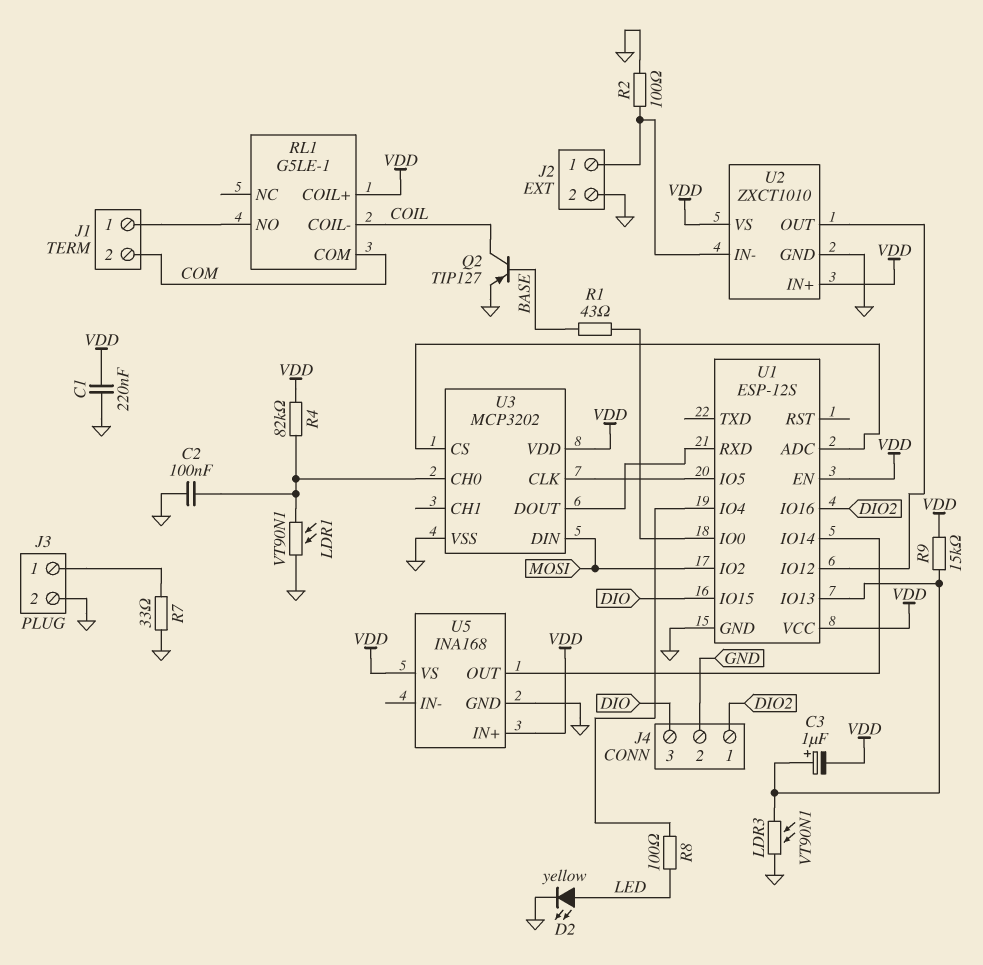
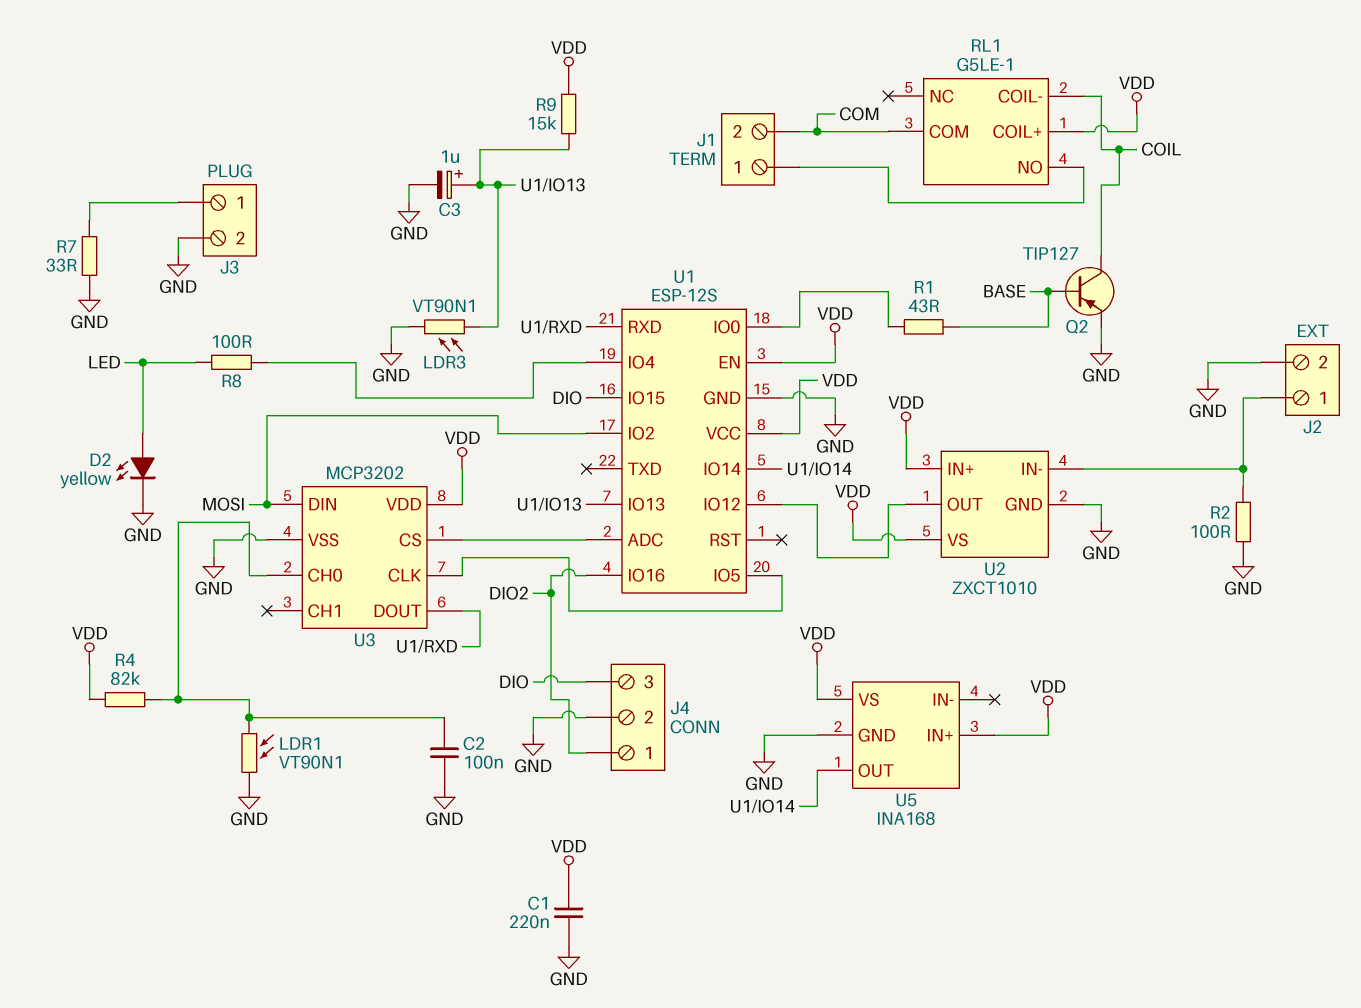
C3: 1uF (plus U1/IO13, minus VDD) -> 1uF (plus U1/IO13, minus GND)

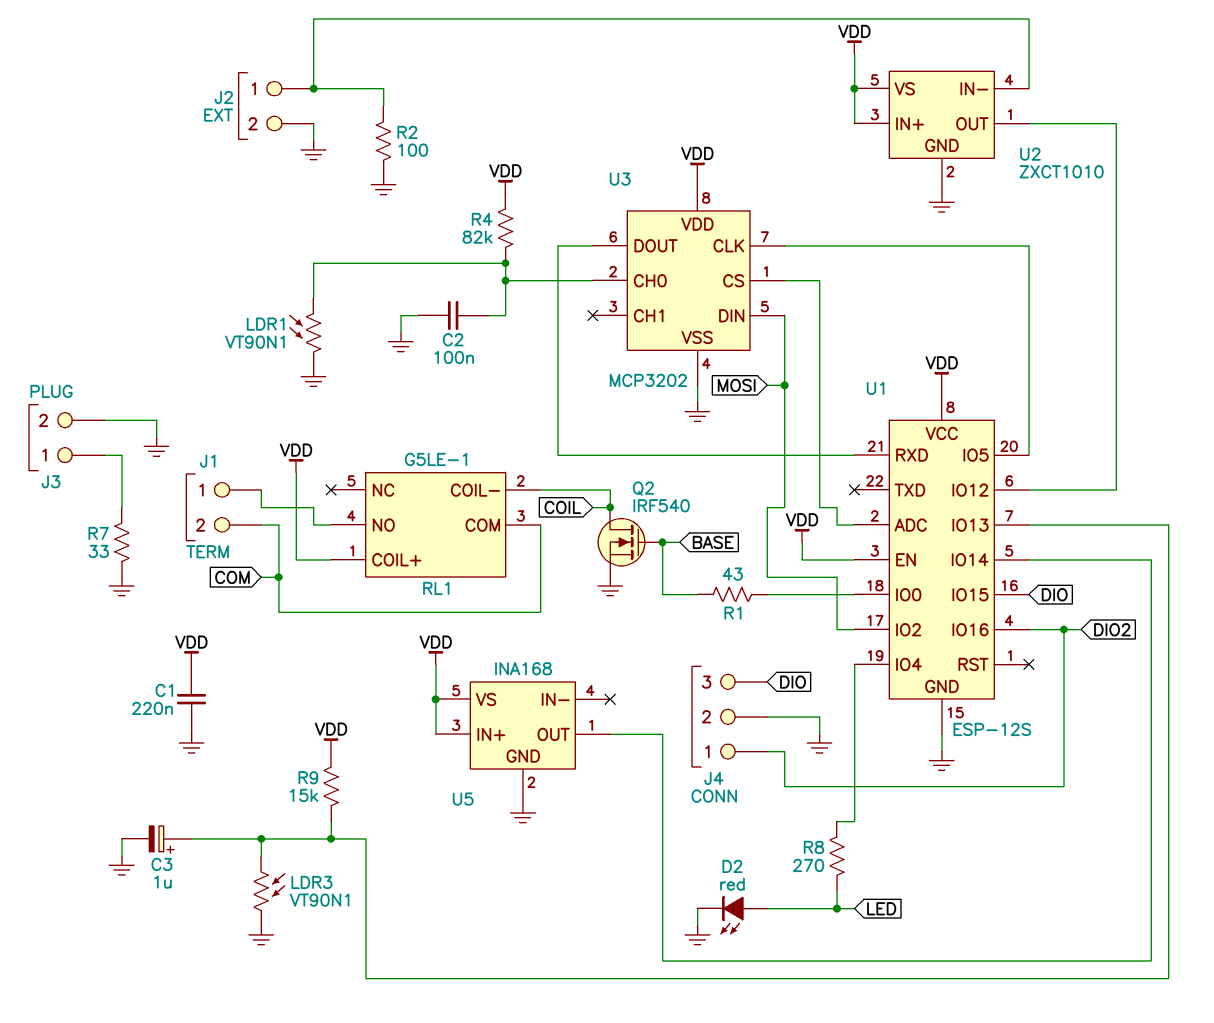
D2: LED yellow (A LED, K GND) -> LED red (A LED, K GND)
Q2: PNP TIP127 (B BASE, C COIL, E GND) -> NMOS IRF540 (G BASE, D COIL, S GND)
R8: 100 (LED, U1/IO4) -> 270 (LED, U1/IO4)

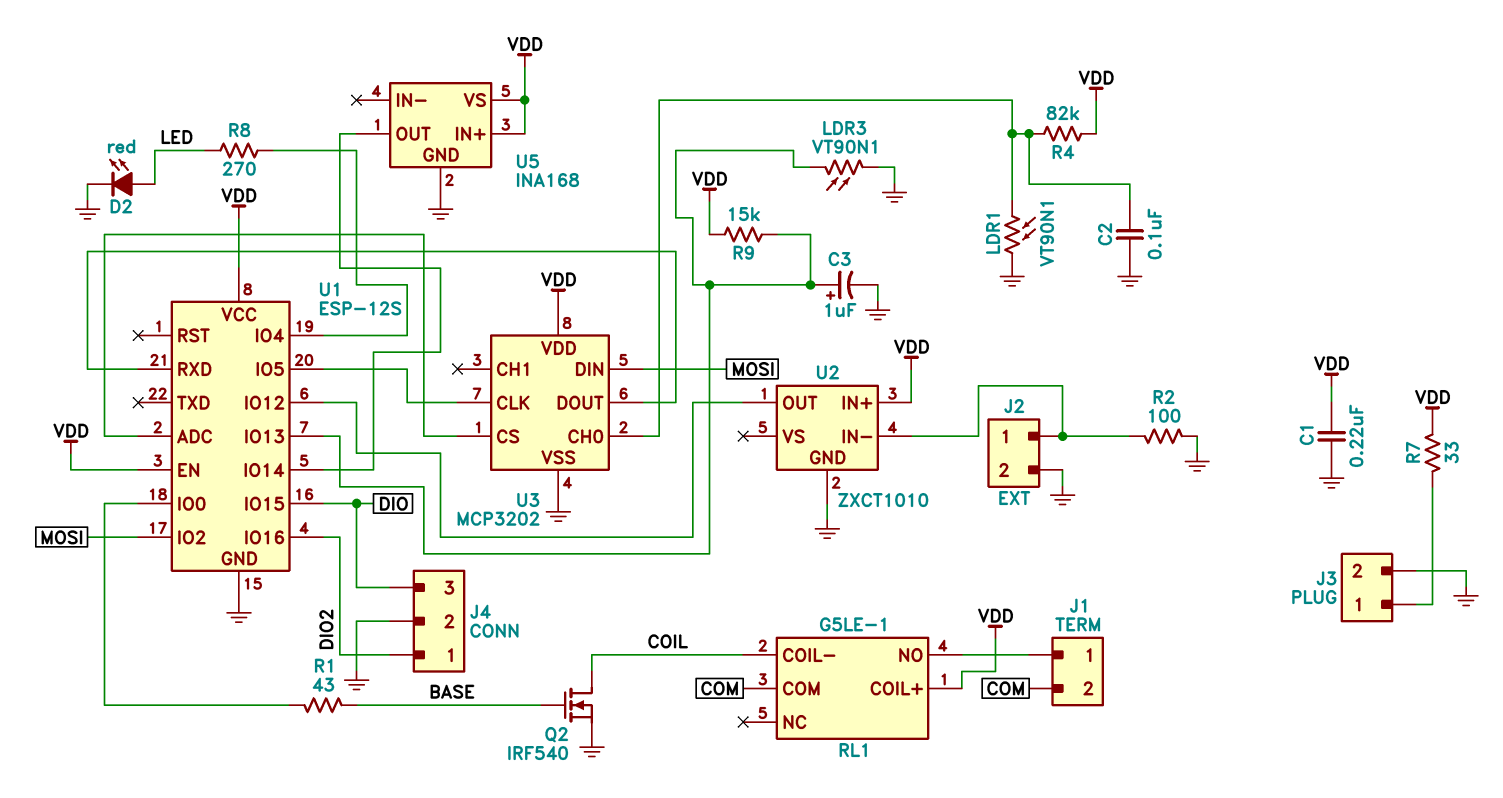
R7: 33 (GND, J3/1) -> 33 (J3/1, VDD)
U2 pin VS: VDD -> none

